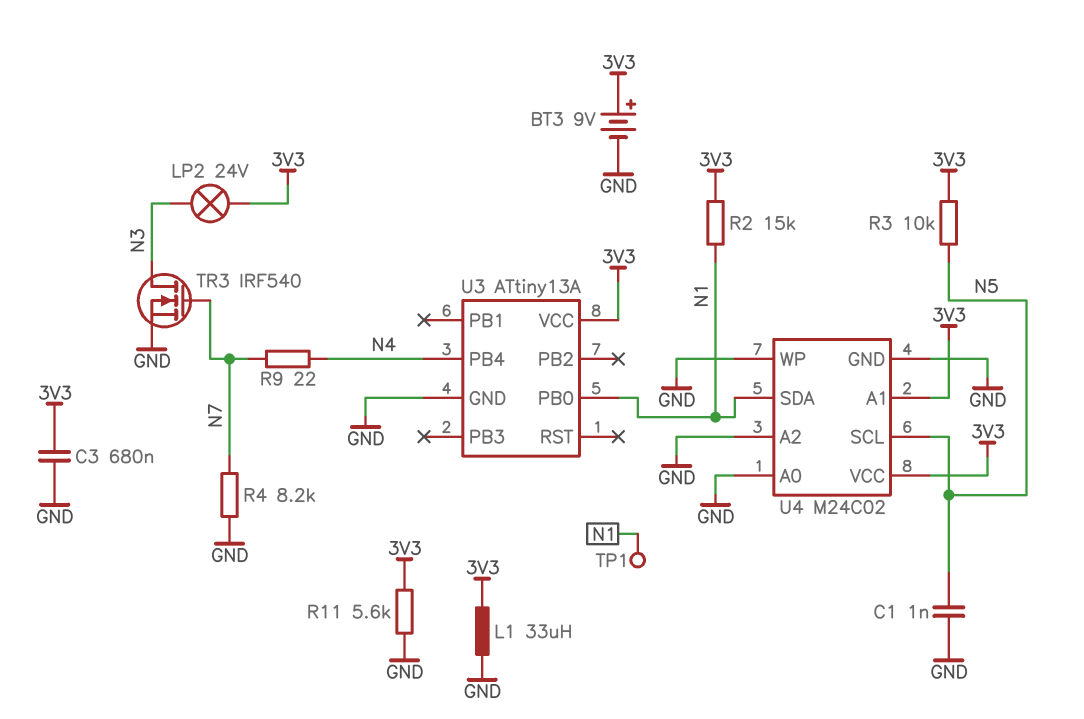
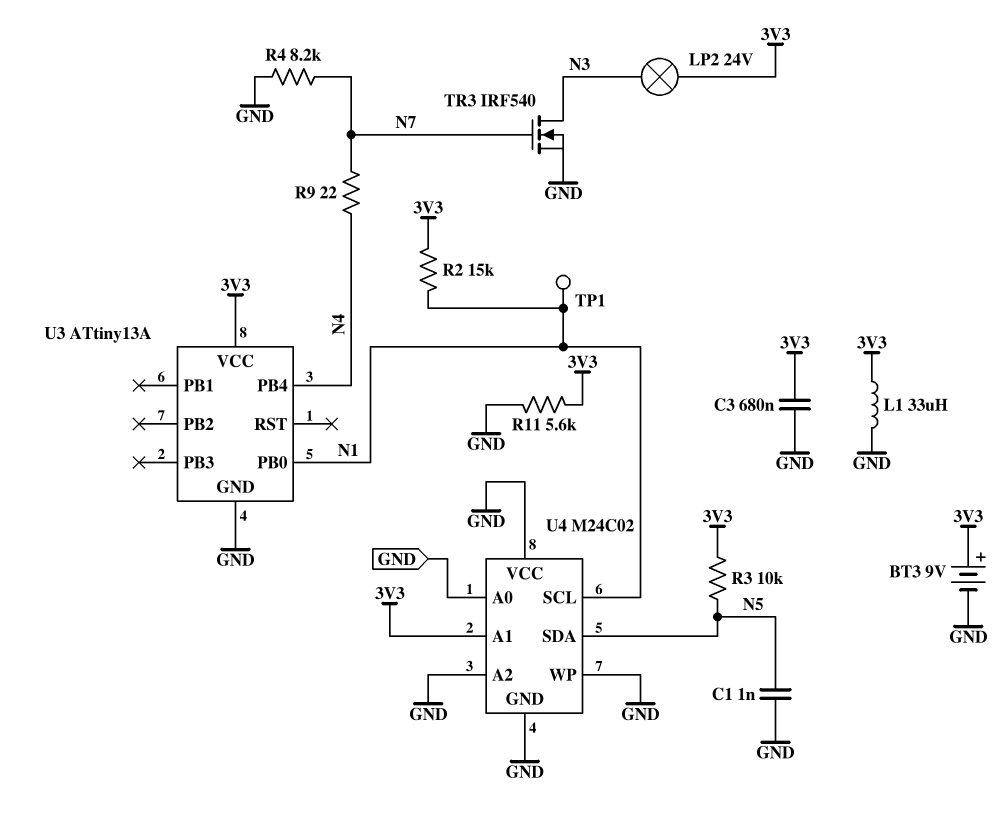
U4 pin SCL: N5 -> N1
U4 pin SDA: N1 -> N5
U4 pin VCC: 3V3 -> GND

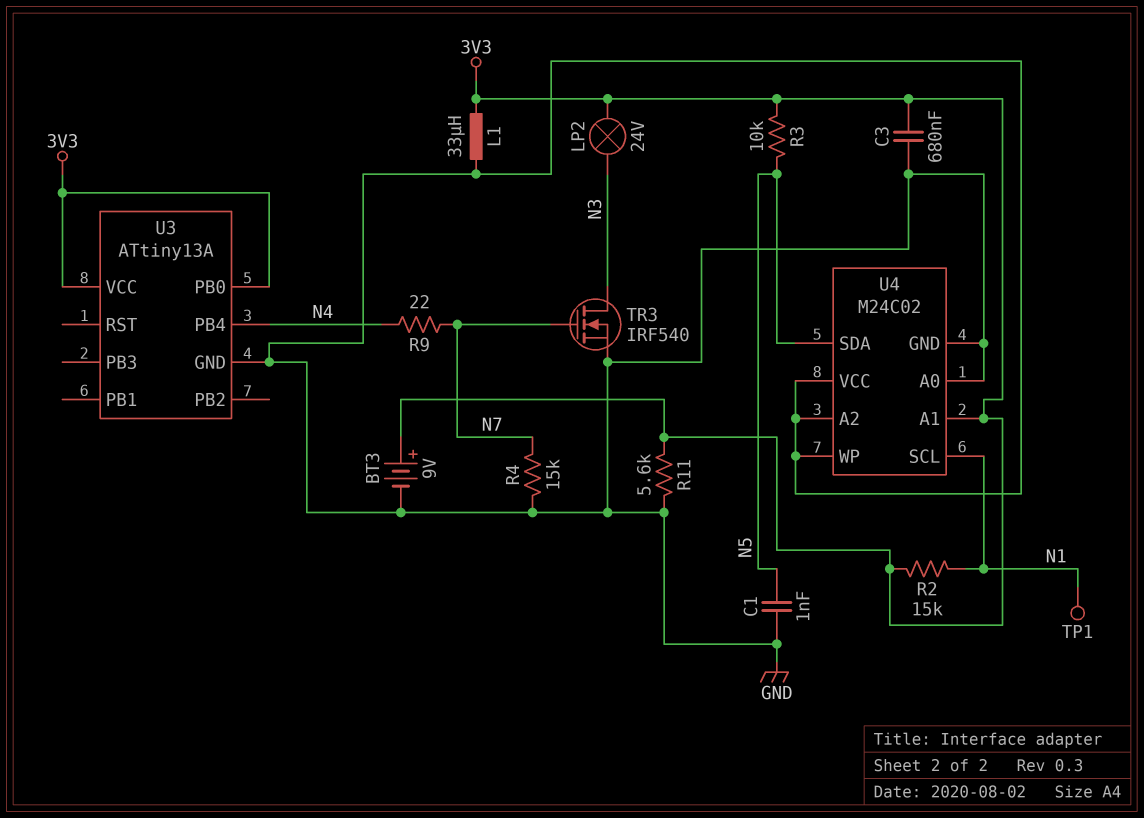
R4: 8.2k (GND, N7) -> 15k (GND, N7)
U3 pin PB0: N1 -> 3V3

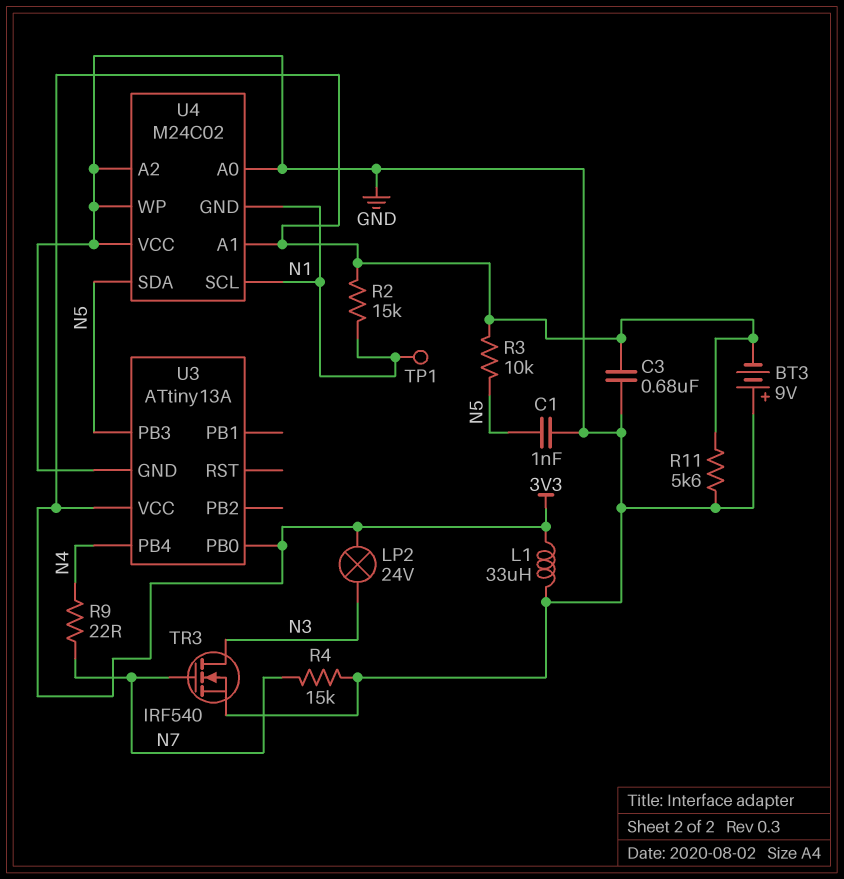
BT3: 9V (plus 3V3, minus GND) -> 9V (plus GND, minus 3V3)
U3 pin PB3: none -> N5
U4 pin GND: GND -> N1

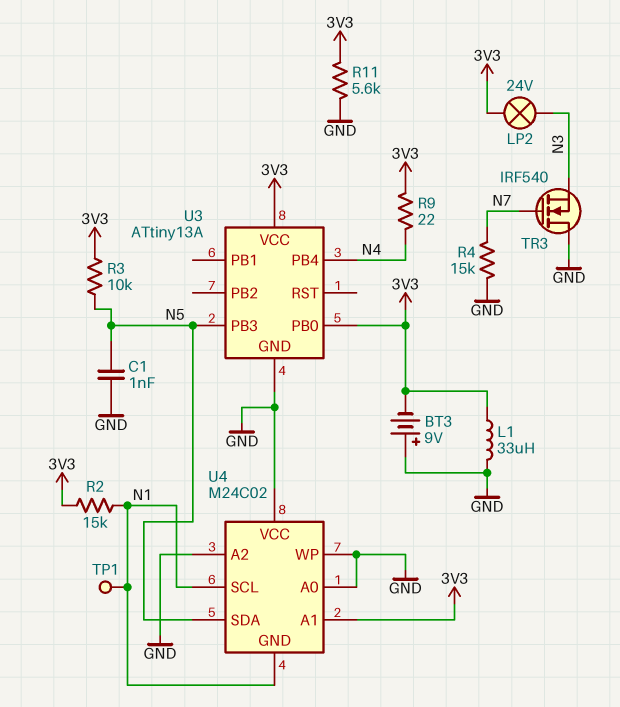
C3: 680nF (3V3, GND) -> none
R9: 22 (N4, N7) -> 22 (3V3, N4)
TR3: NMOS IRF540 (G N7, D N3, S GND) -> NMOS IRF540 (G N7, D GND, S N3)

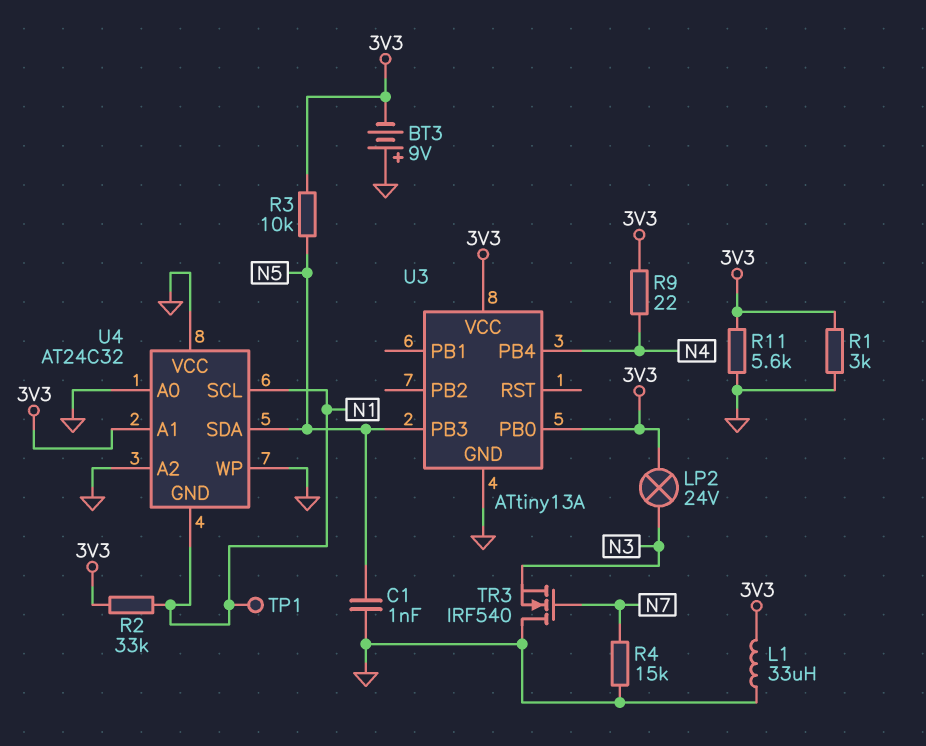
R1: none -> 3k (3V3, GND)
R2: 15k (3V3, N1) -> 33k (3V3, N1)
U4: M24C02 -> AT24C32

